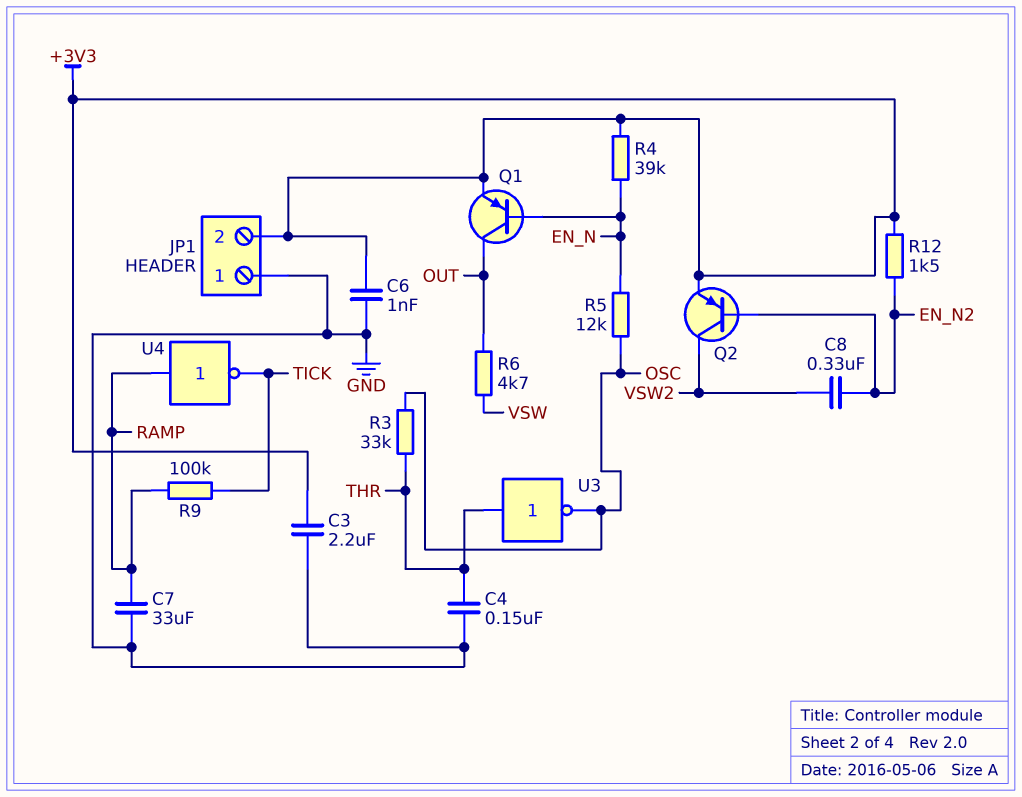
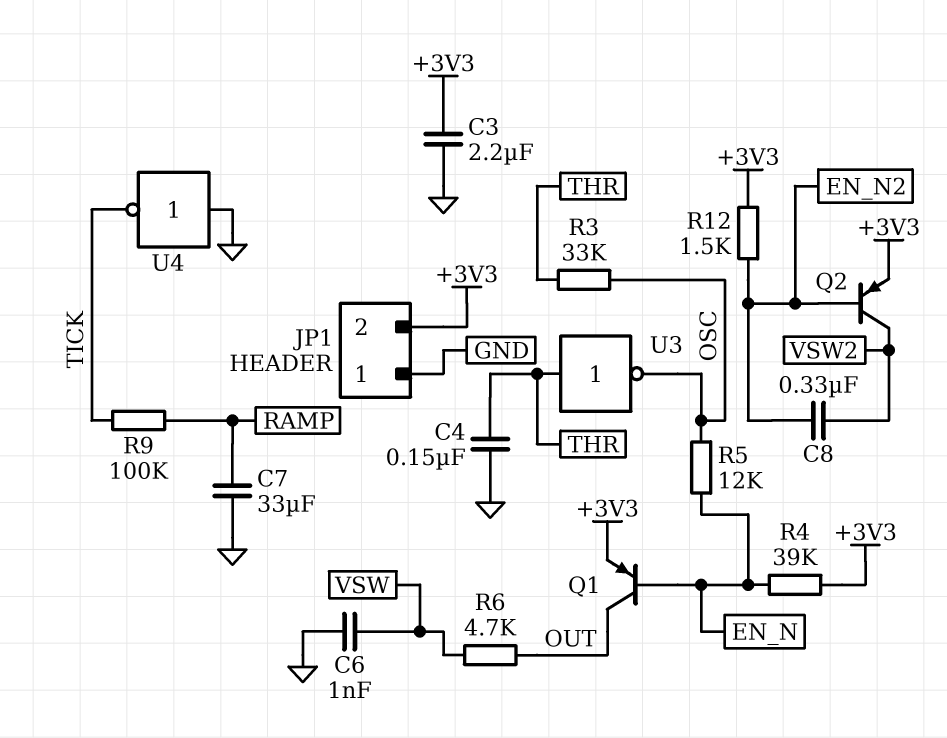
C6: 1nF (+3V3, GND) -> 1nF (GND, VSW)
U4: NOT (in RAMP, out TICK) -> NOT (in GND, out TICK)

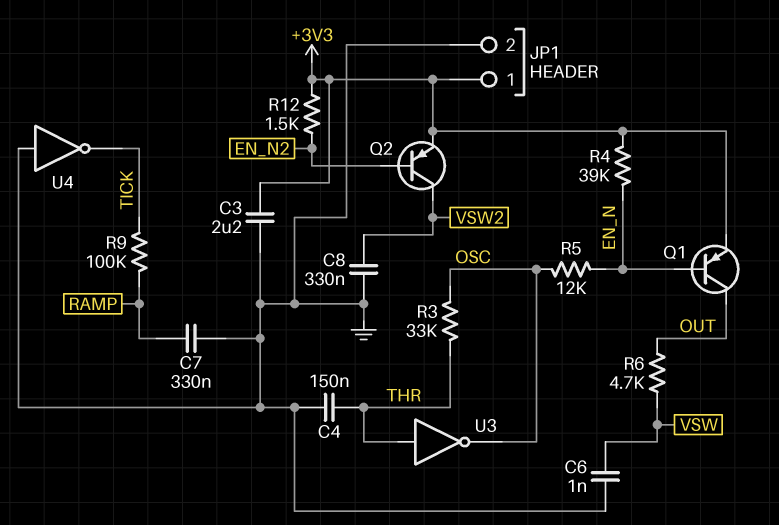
C7: 33uF (GND, RAMP) -> 330nF (GND, RAMP)
C8: 330nF (EN_N2, VSW2) -> 330nF (GND, VSW2)
JP1 pin 1: GND -> +3V3
JP1 pin 2: +3V3 -> GND

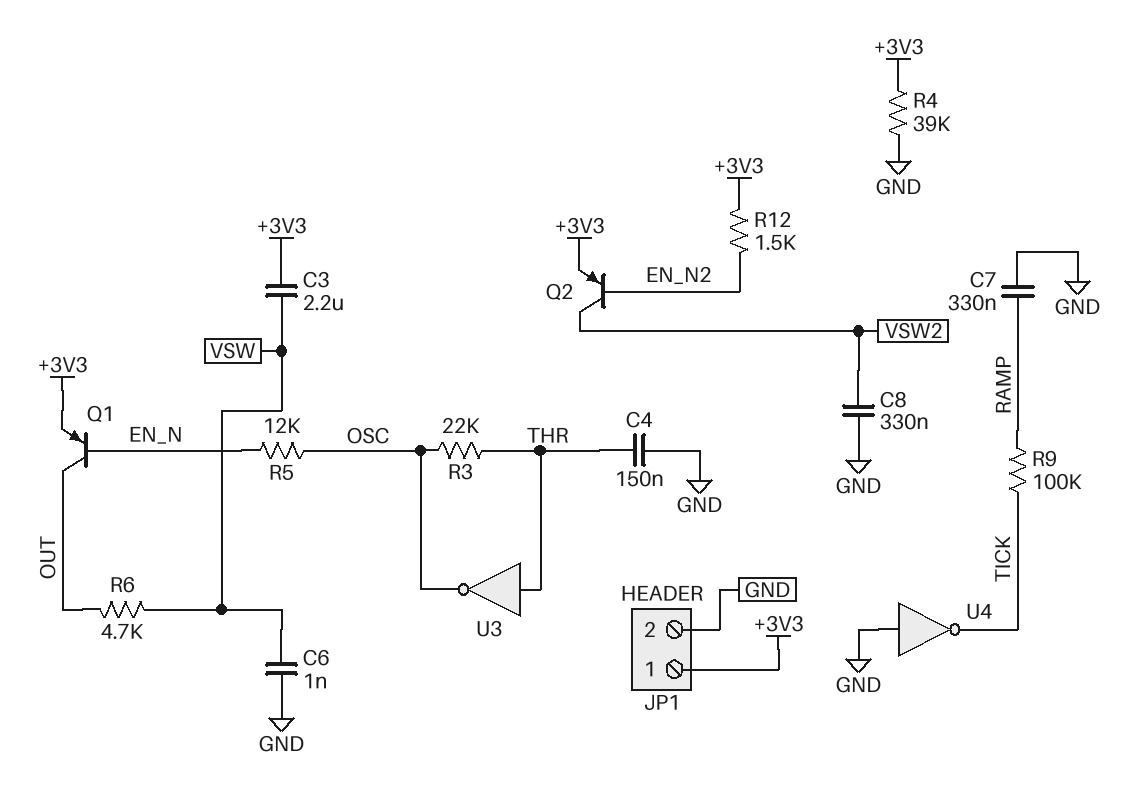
C3: 2.2uF (+3V3, GND) -> 2.2uF (+3V3, VSW)
R3: 33k (OSC, THR) -> 22k (OSC, THR)
R4: 39k (+3V3, EN_N) -> 39k (+3V3, GND)

